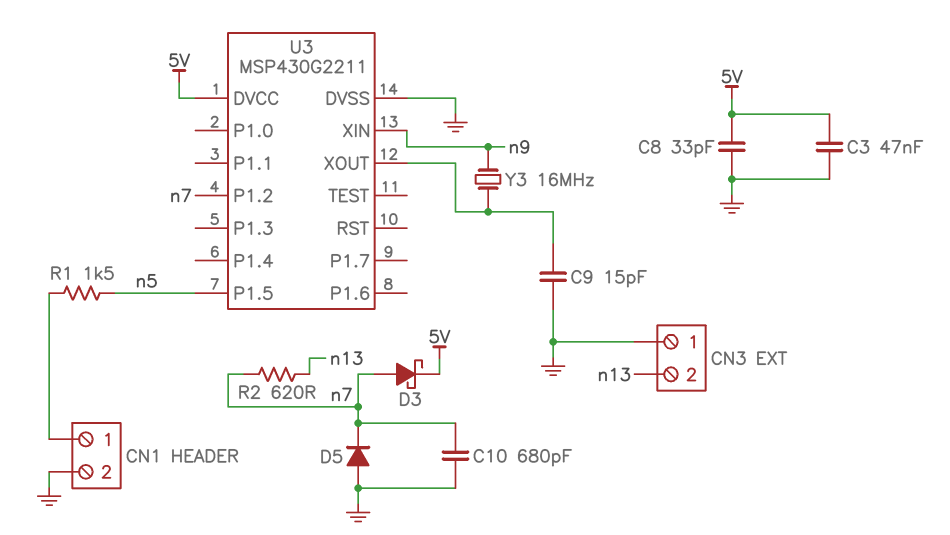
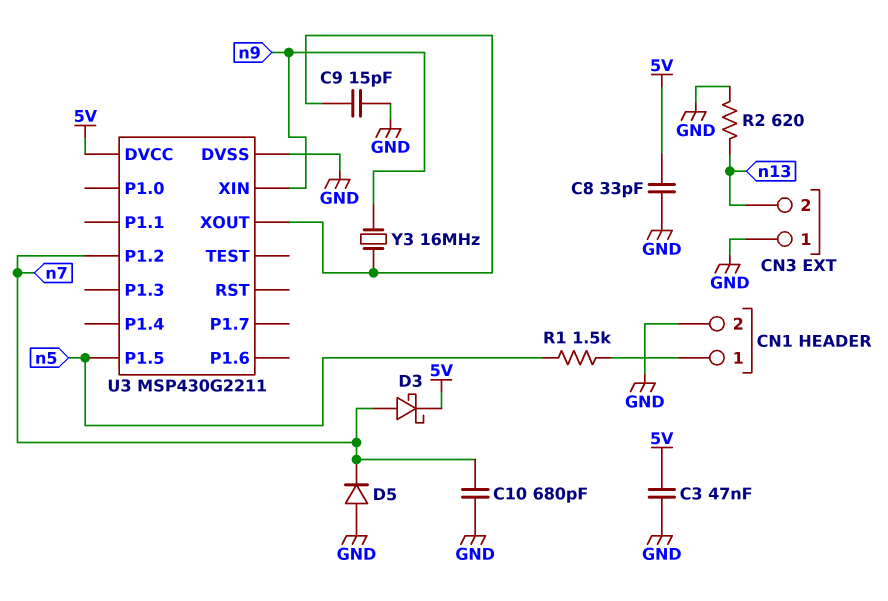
R2: 620 (n7, n13) -> 620 (GND, n13)

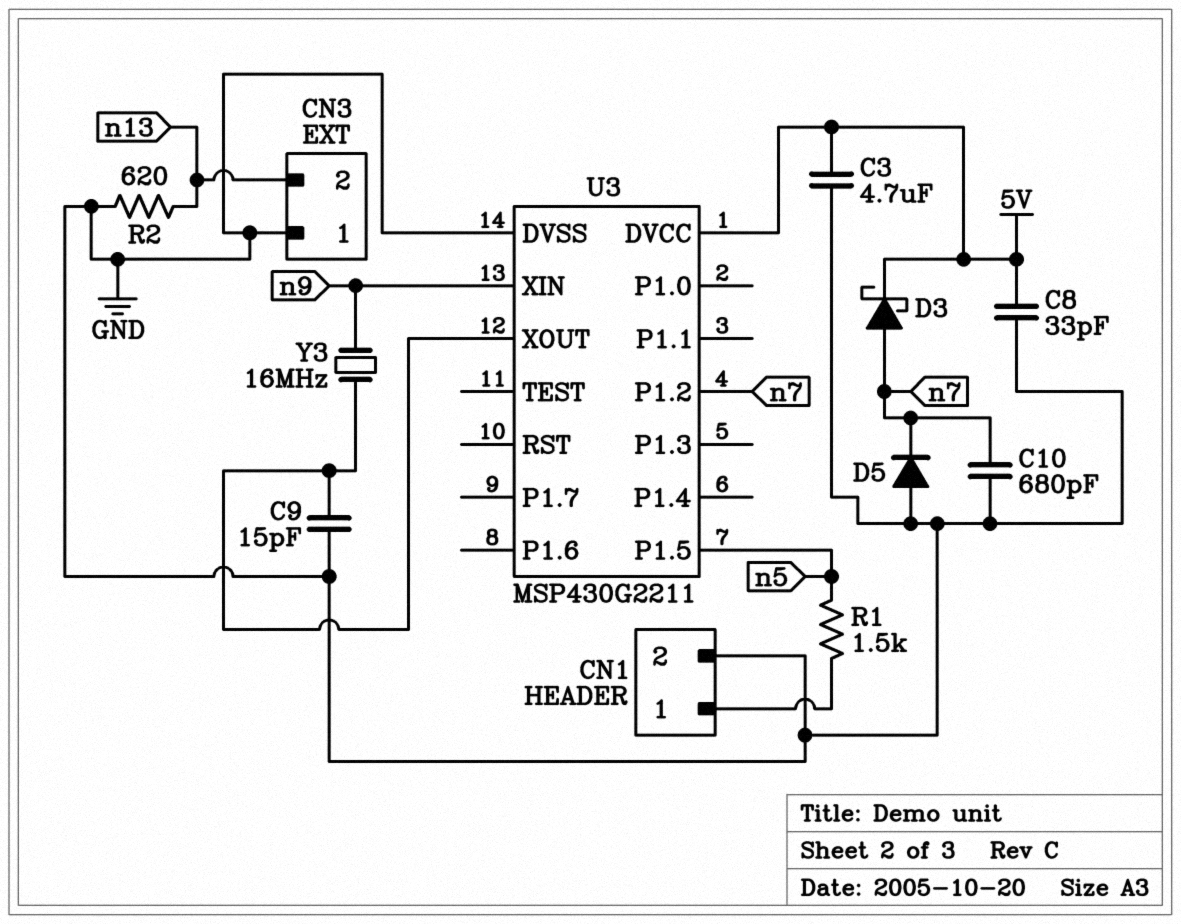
C3: 47nF (5V, GND) -> 4.7uF (5V, GND)

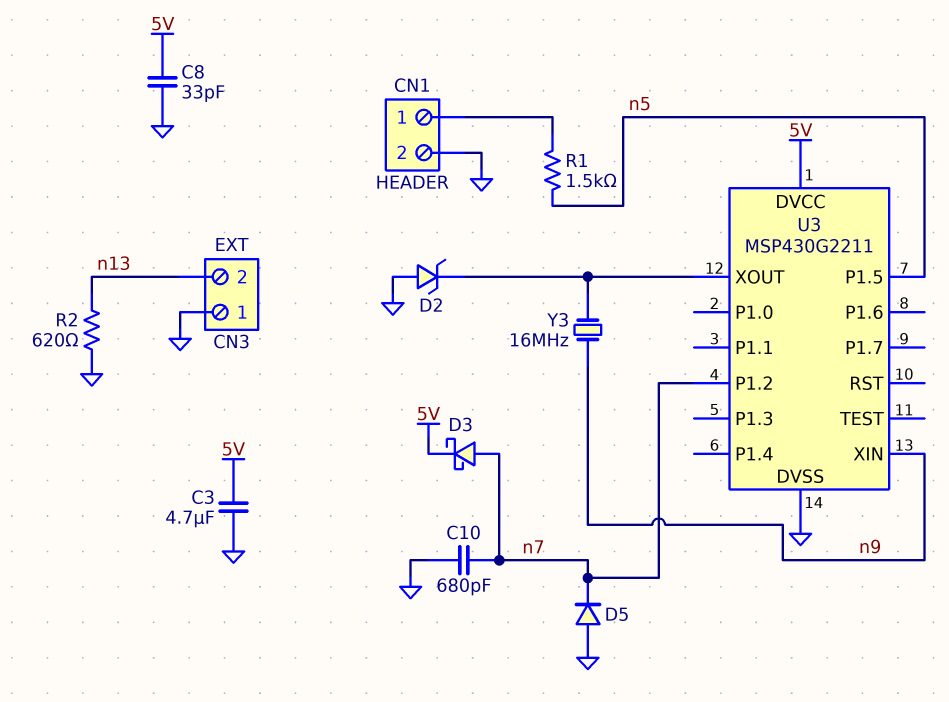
C9: 15pF (GND, U3/XOUT) -> none
D2: none -> zener (A GND, K U3/XOUT)

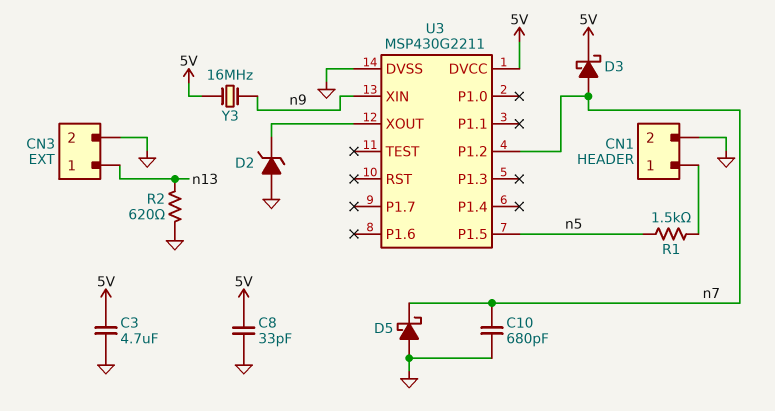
CN3 pin 1: GND -> n13
CN3 pin 2: n13 -> GND
D5: diode (A GND, K n7) -> schottky (A GND, K n7)
Y3: 16MHz (U3/XOUT, n9) -> 16MHz (5V, n9)

